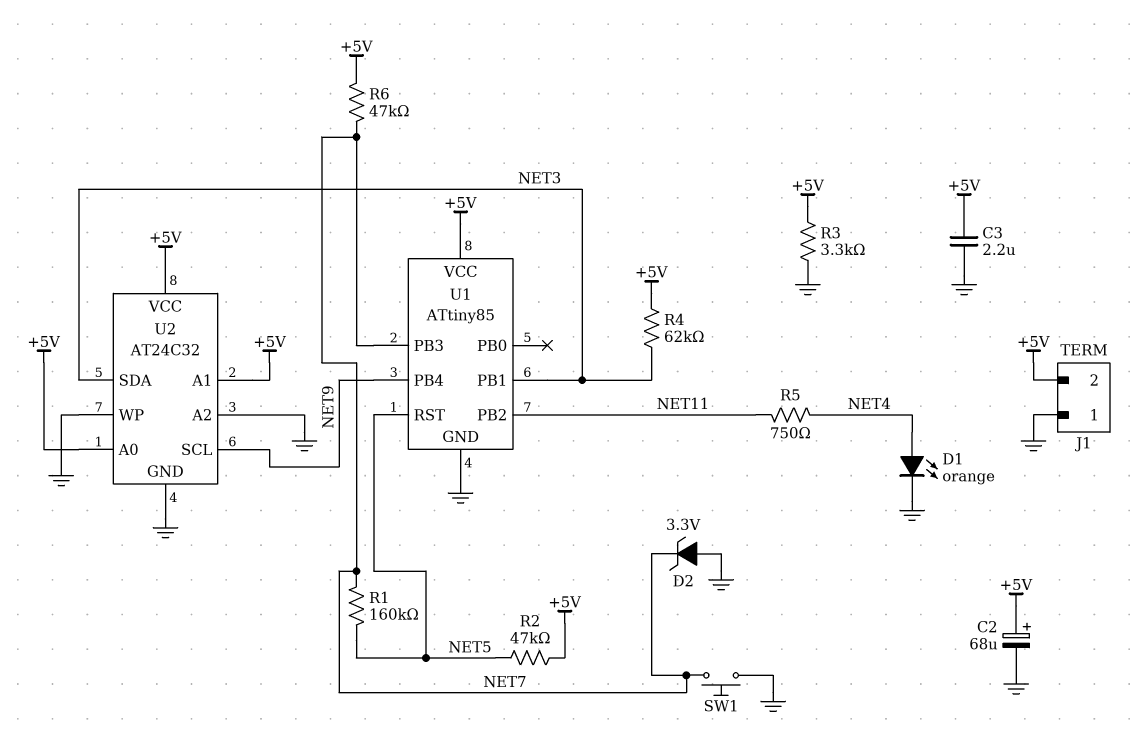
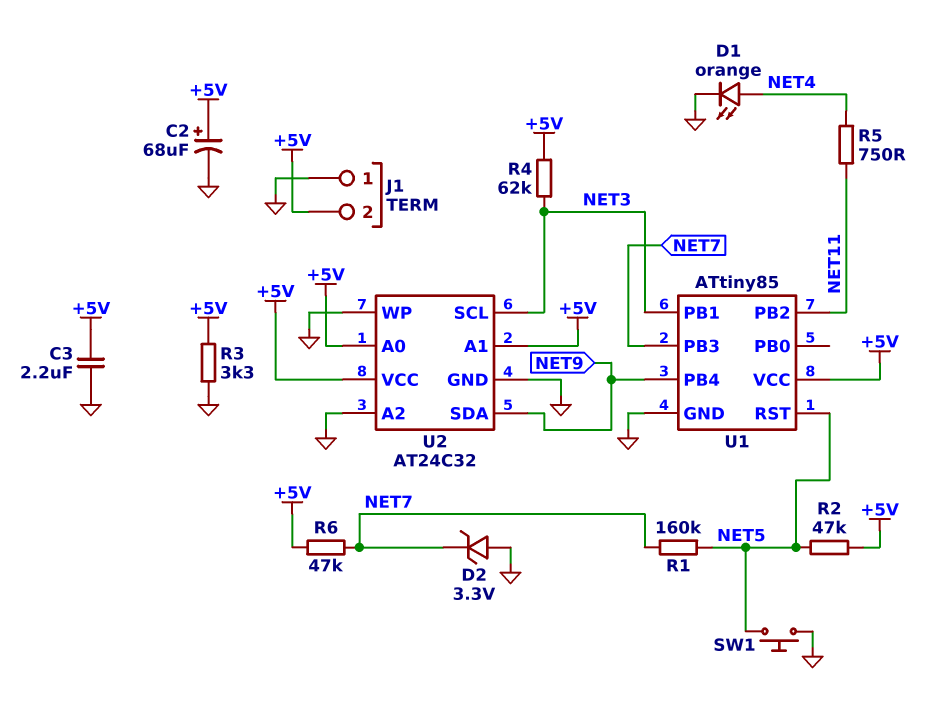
SW1: button (GND, NET7) -> button (GND, NET5)
U2 pin SCL: NET9 -> NET3
U2 pin SDA: NET3 -> NET9

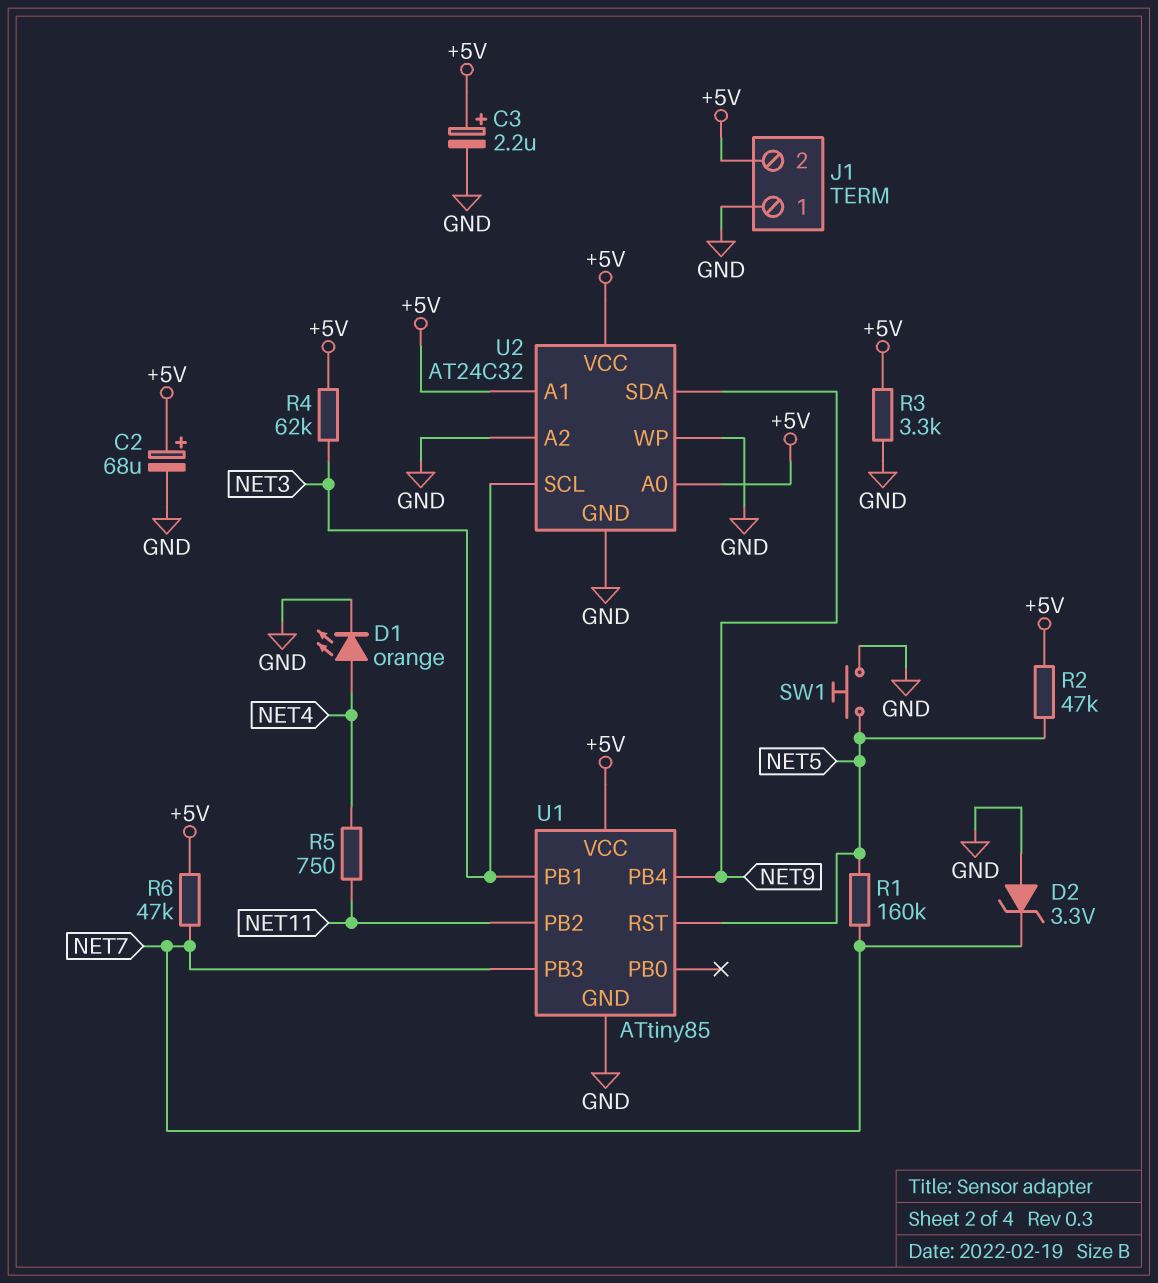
C3: 2.2uF (+5V, GND) -> 2.2uF (plus +5V, minus GND)

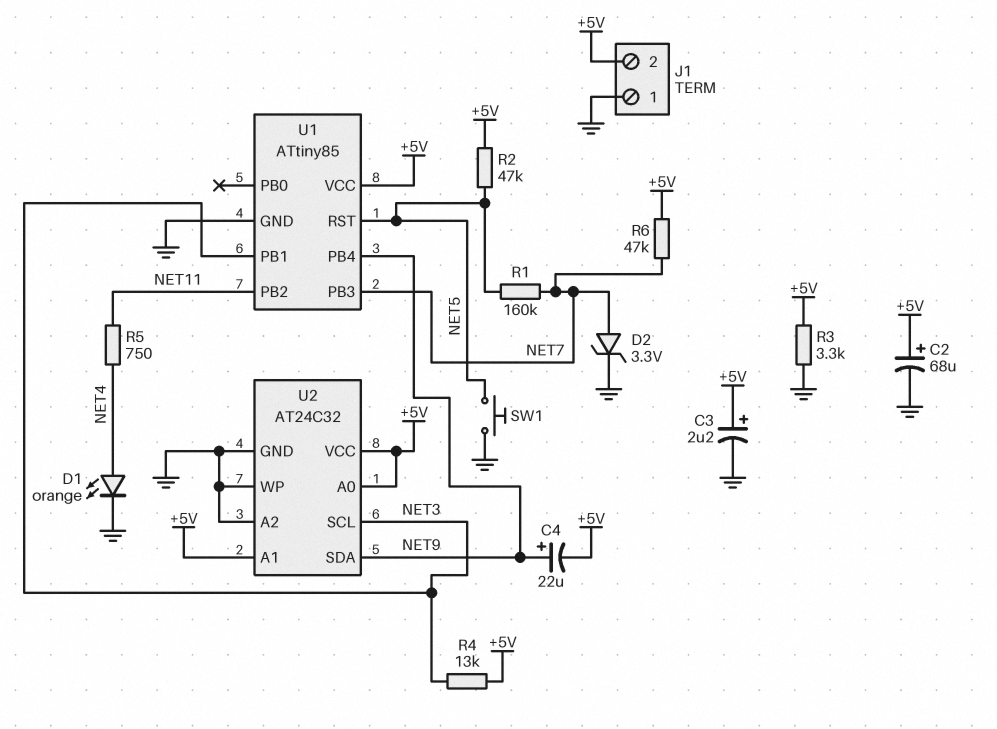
C4: none -> 22uF (plus NET9, minus +5V)
D2: zener 3.3V (A GND, K NET7) -> zener 3.3V (A NET7, K GND)
R4: 62k (+5V, NET3) -> 13k (+5V, NET3)

